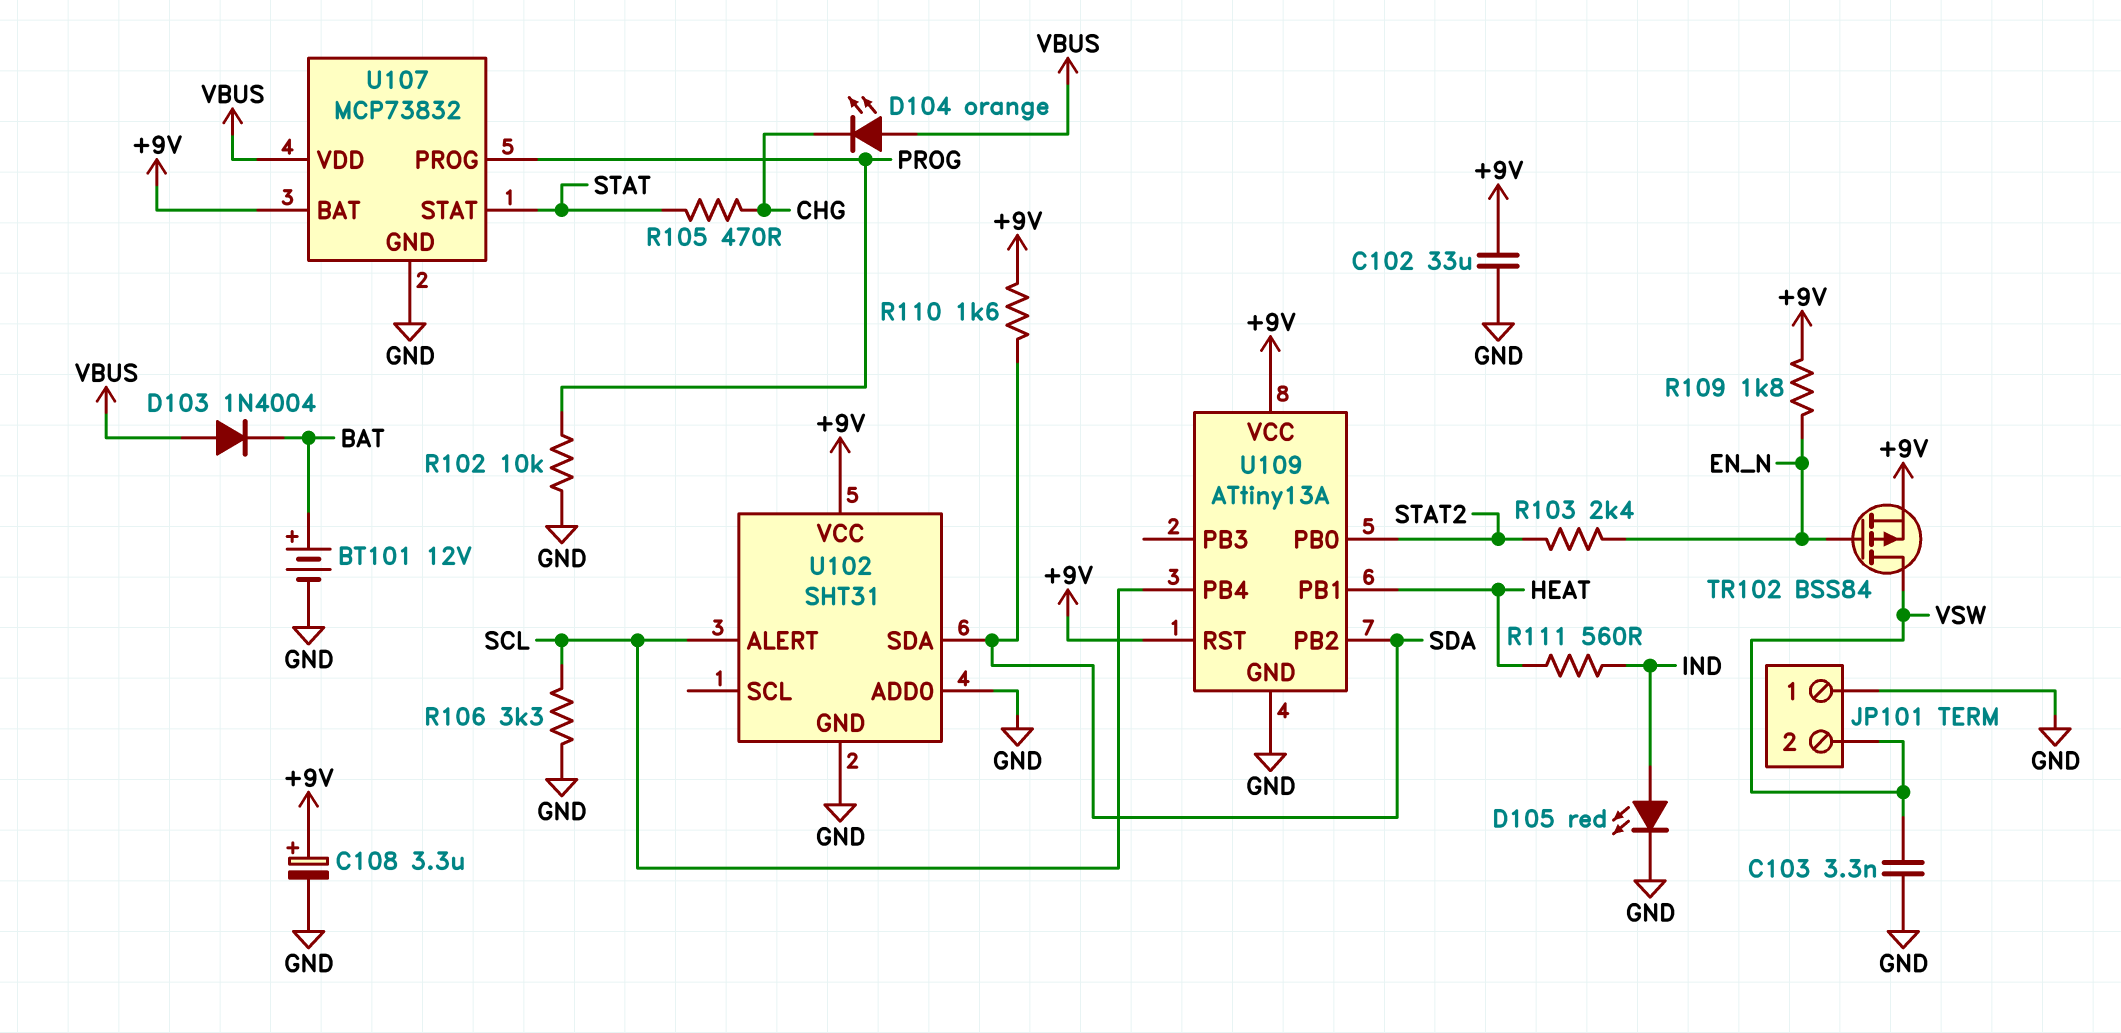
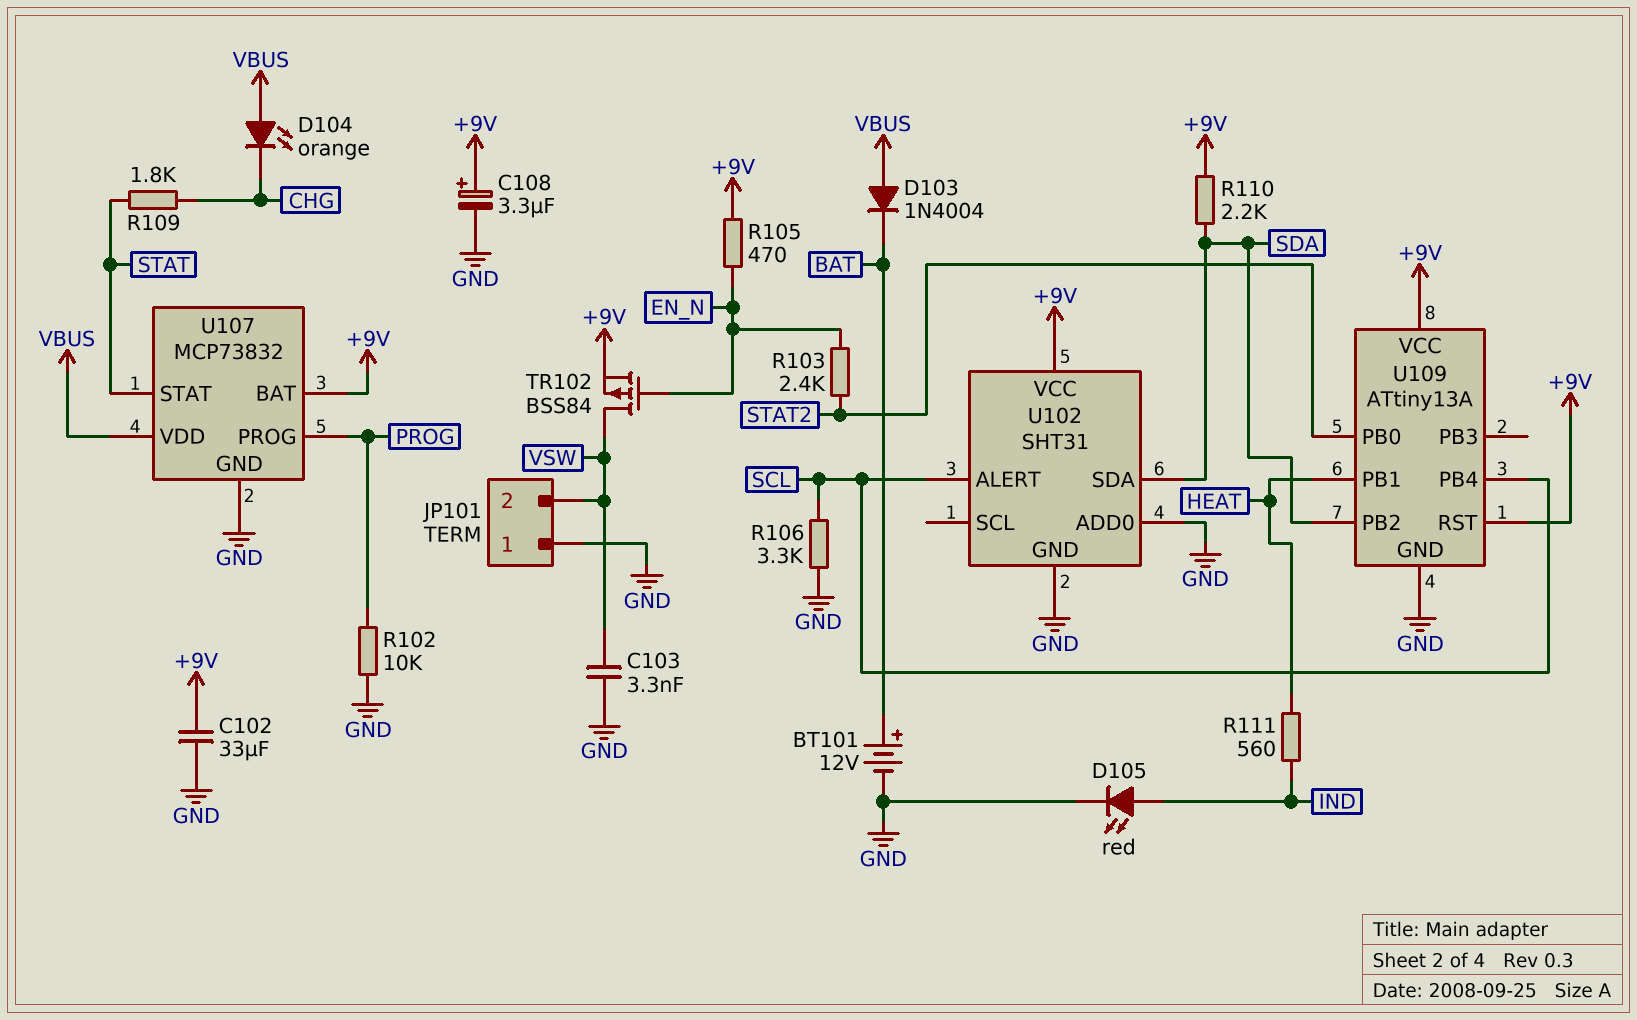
R105: 470 (CHG, STAT) -> 470 (+9V, EN_N)
R109: 1.8k (+9V, EN_N) -> 1.8k (CHG, STAT)
R110: 1.6k (+9V, SDA) -> 2.2k (+9V, SDA)

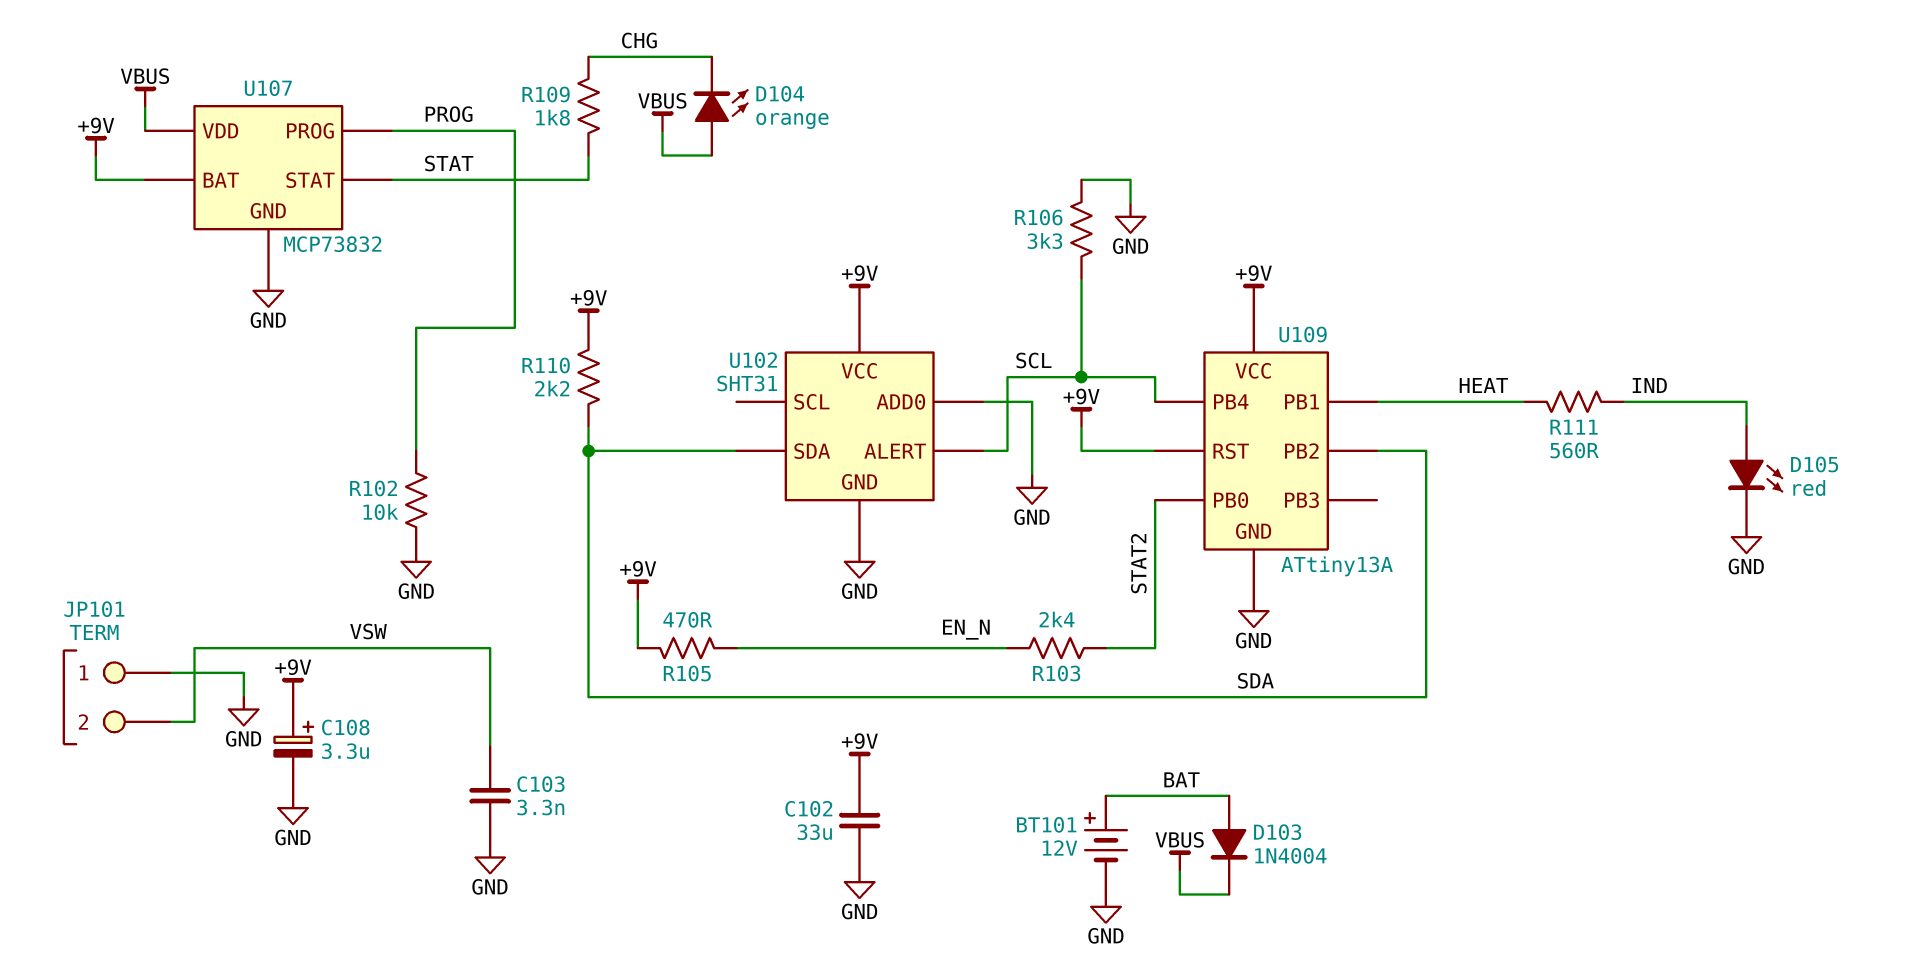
D103: diode 1N4004 (A VBUS, K BAT) -> diode 1N4004 (A BAT, K VBUS)
TR102: PMOS BSS84 (G EN_N, D VSW, S +9V) -> none

